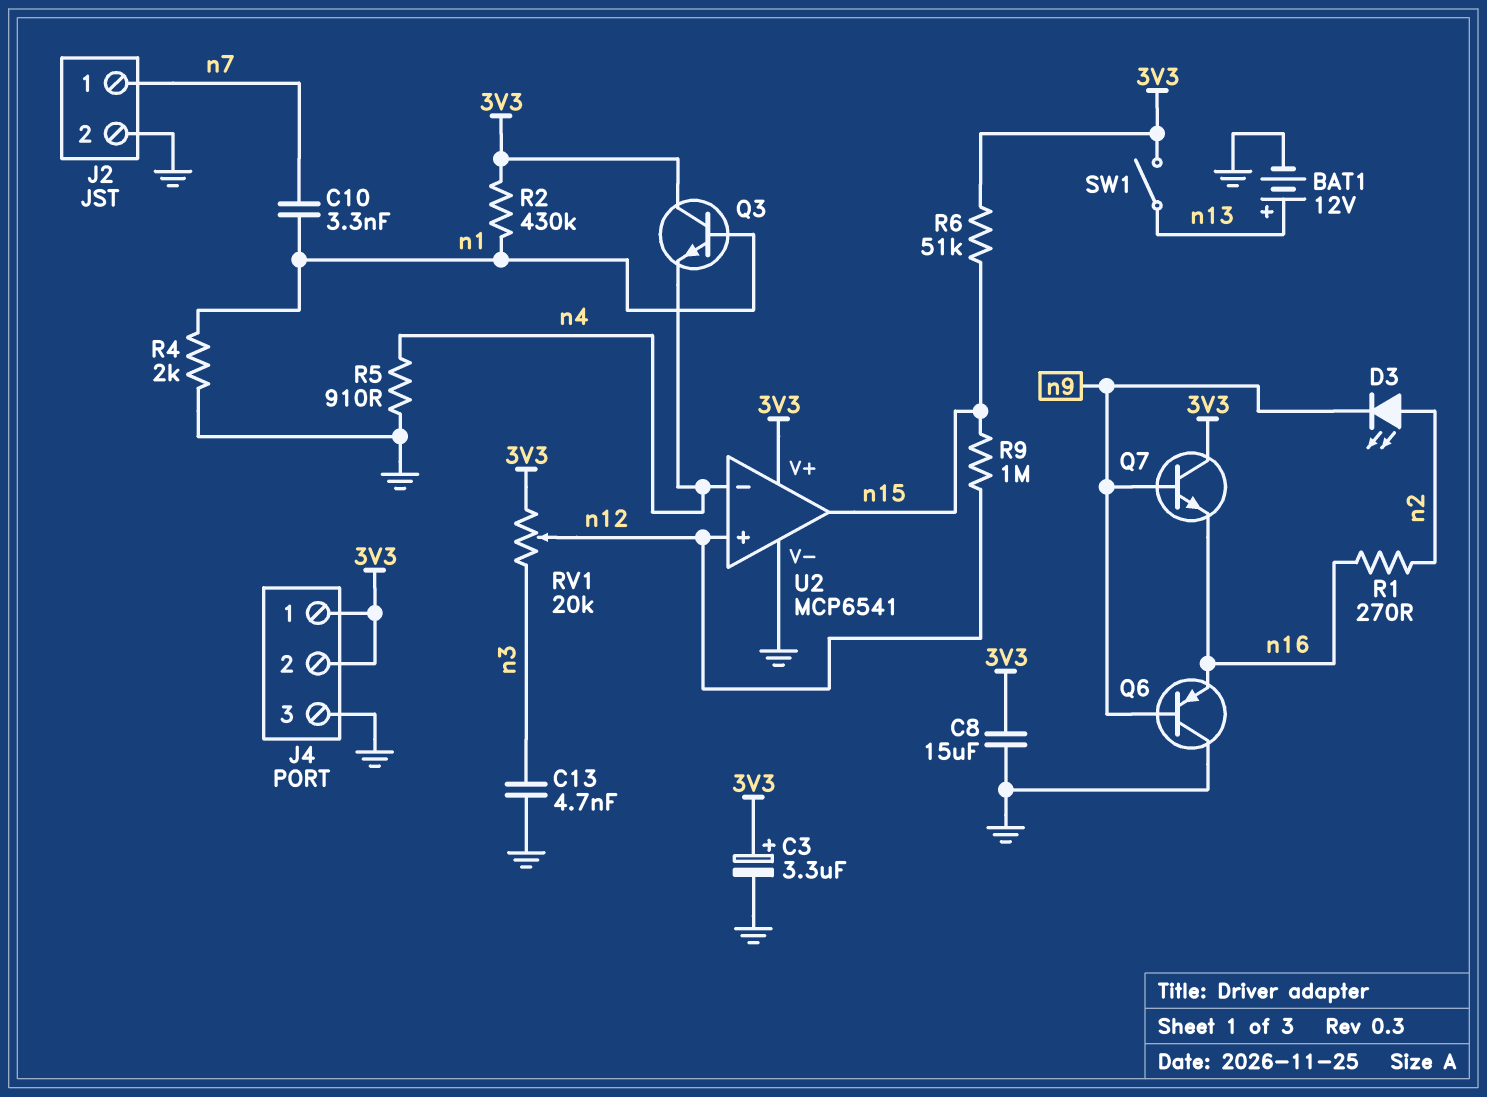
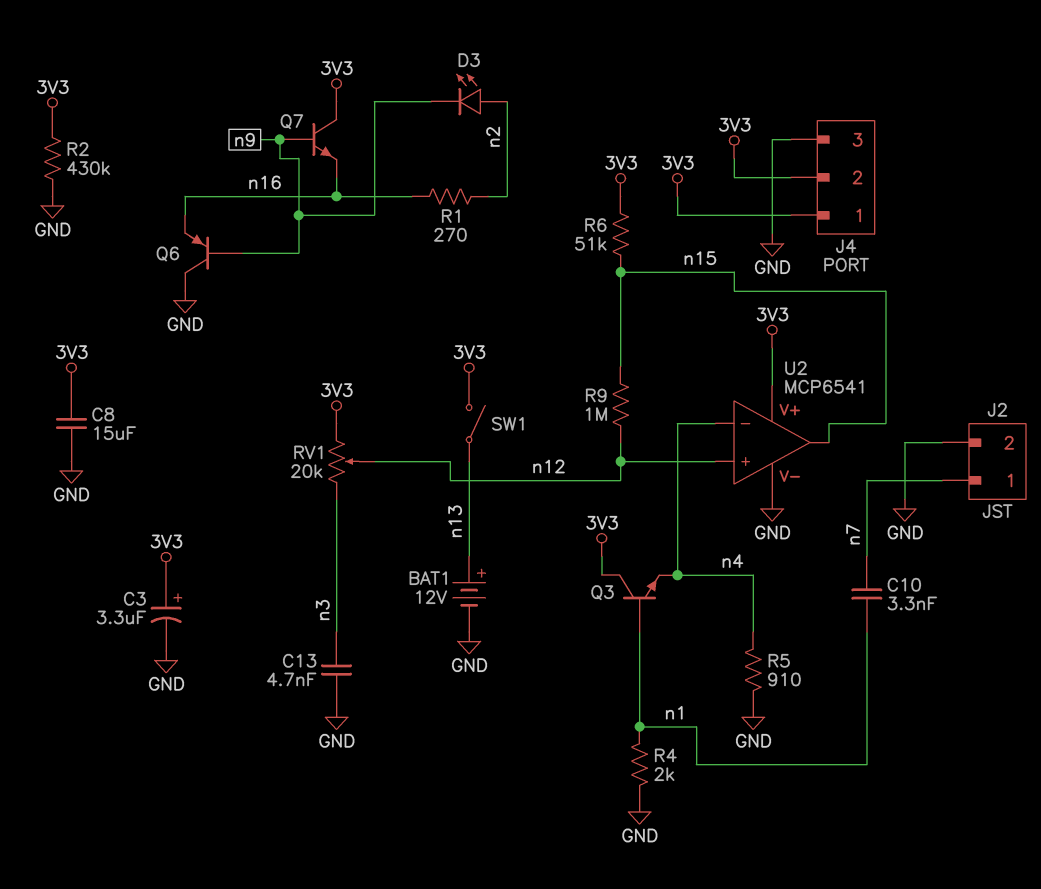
R2: 430k (3V3, n1) -> 430k (3V3, GND)

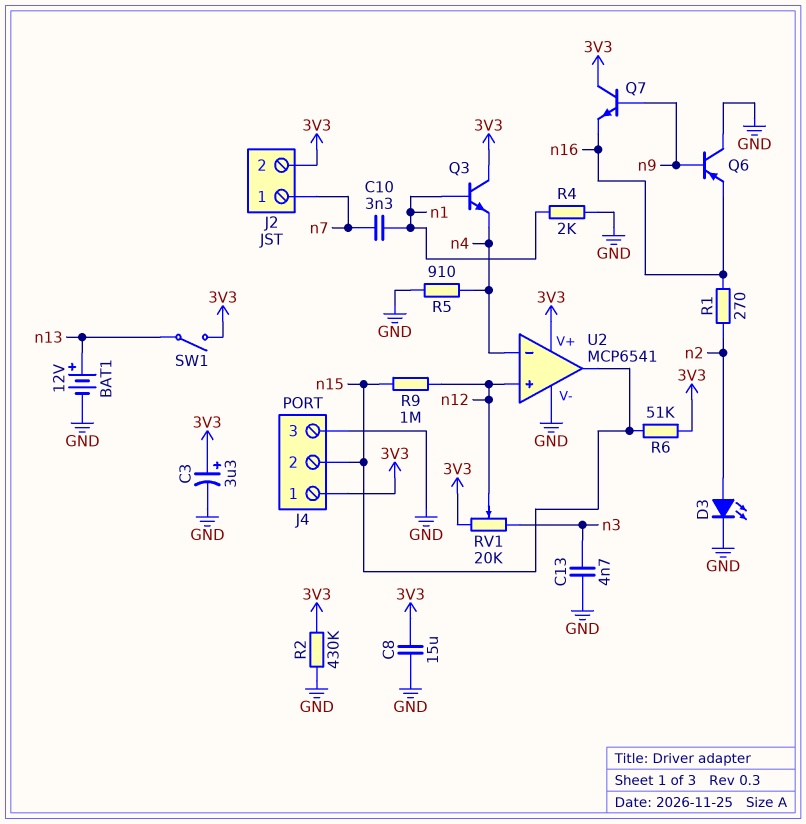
D3: LED (A n2, K n9) -> LED (A n2, K GND)
J2 pin 2: GND -> 3V3
J4 pin 2: 3V3 -> n15

